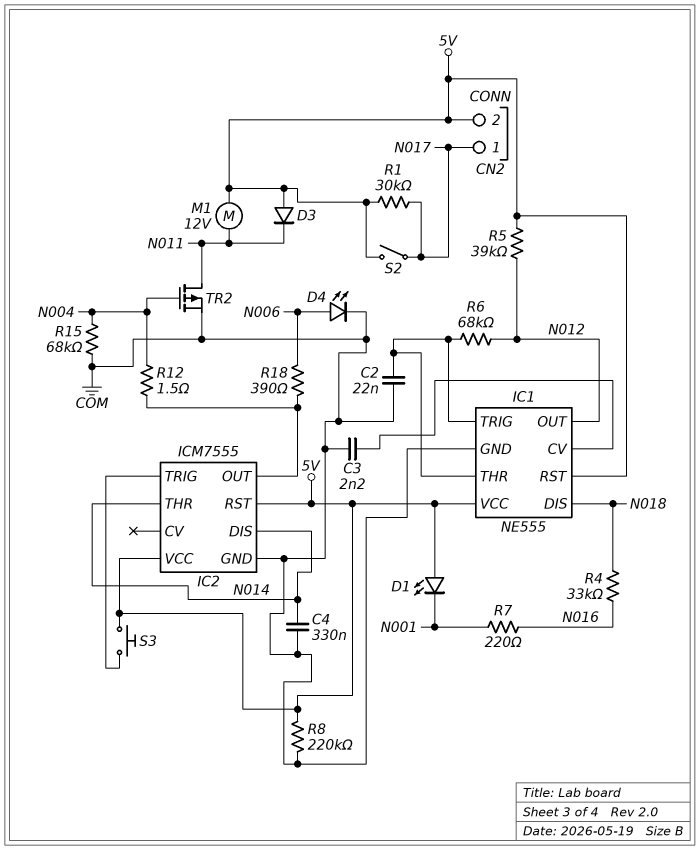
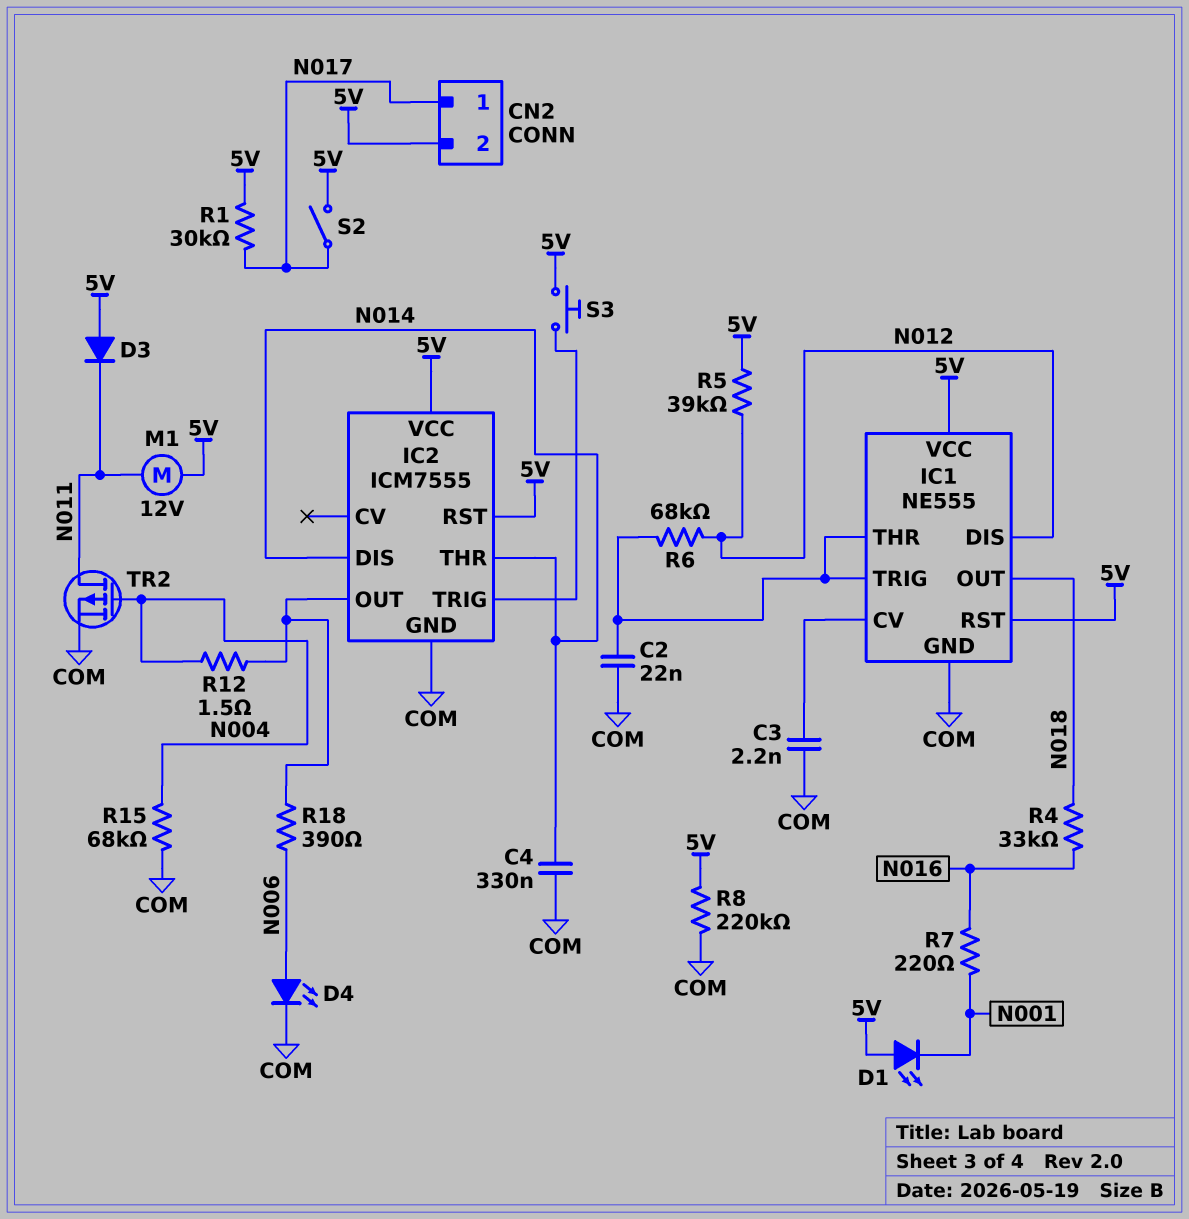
IC1 pin DIS: N018 -> N012
IC1 pin OUT: N012 -> N018

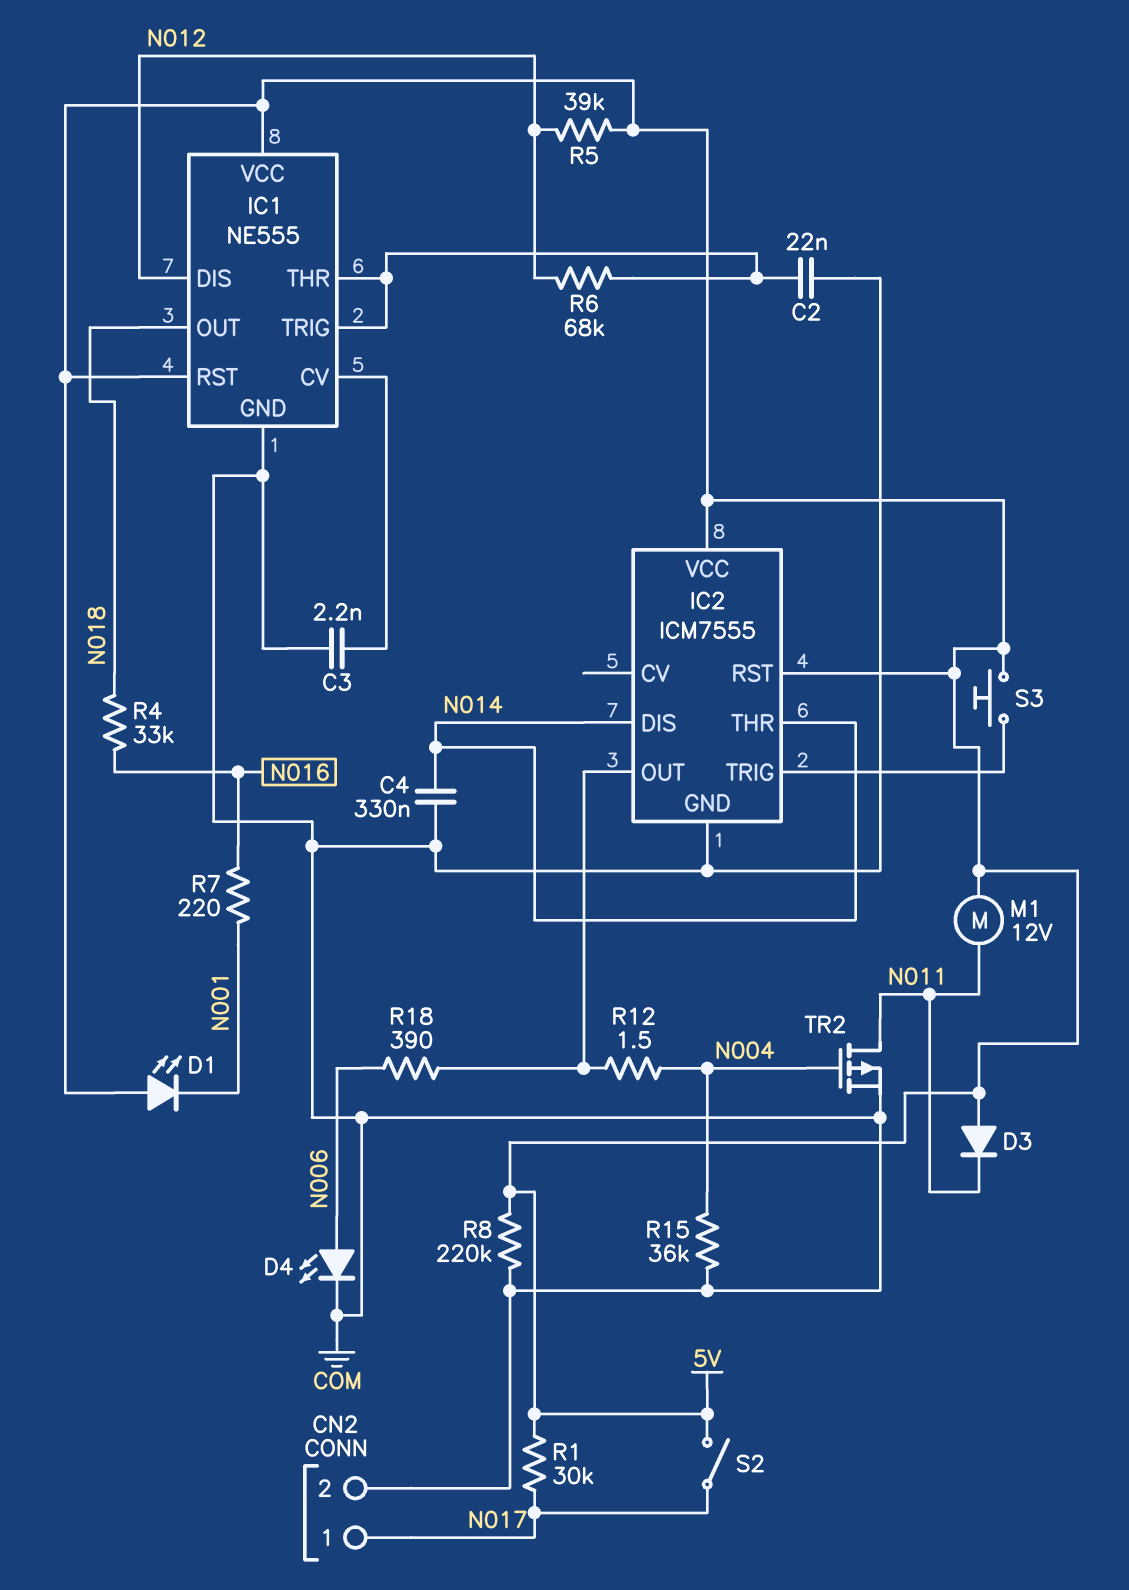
CN2 pin 2: 5V -> COM
R15: 68k (COM, N004) -> 36k (COM, N004)

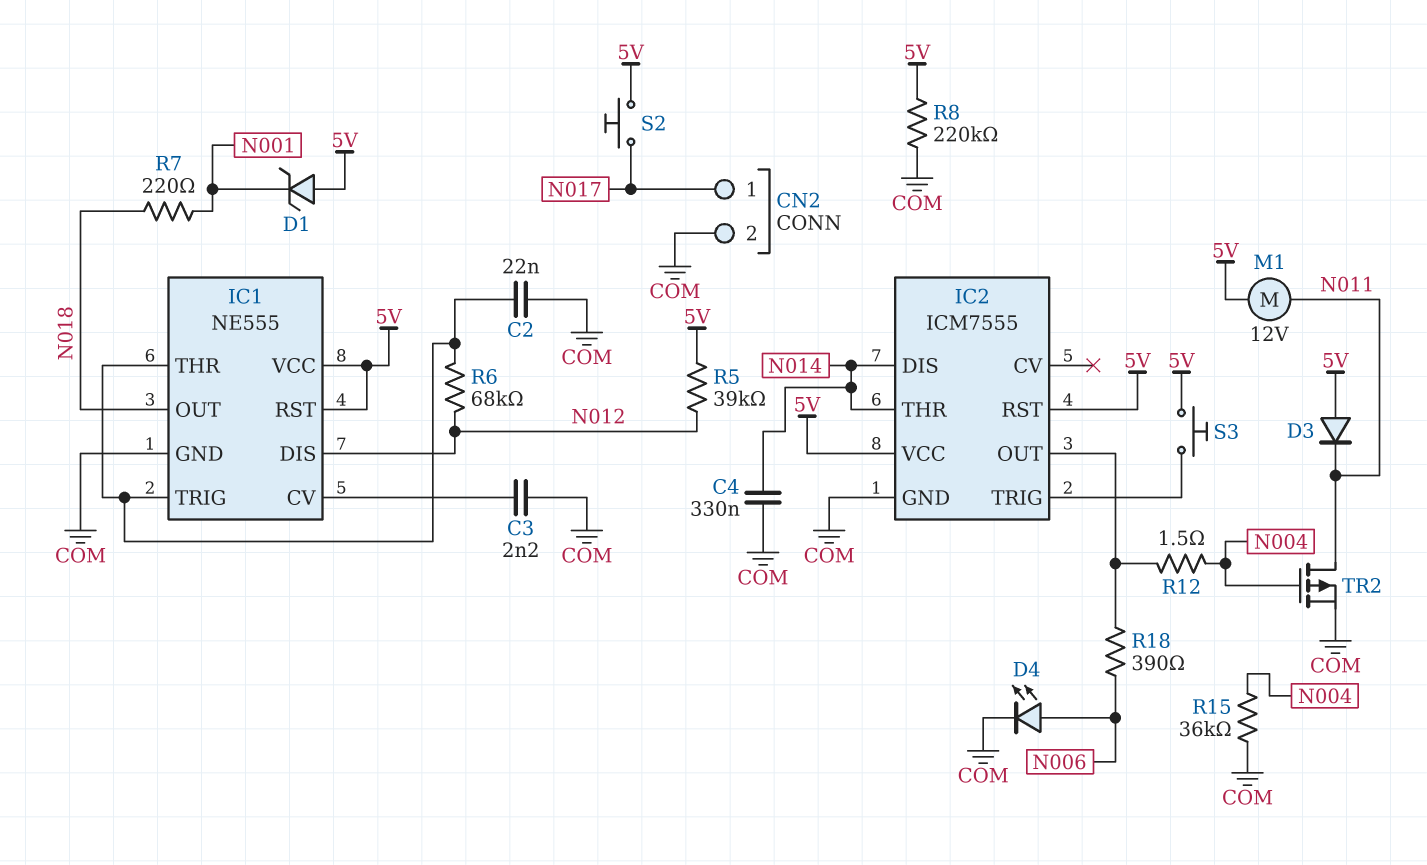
D1: LED (A 5V, K N001) -> zener (A 5V, K N001)
R1: 30k (5V, N017) -> none
R4: 33k (N016, N018) -> none
R7: 220 (N001, N016) -> 220 (N001, N018)
S2: switch (5V, N017) -> button (5V, N017)

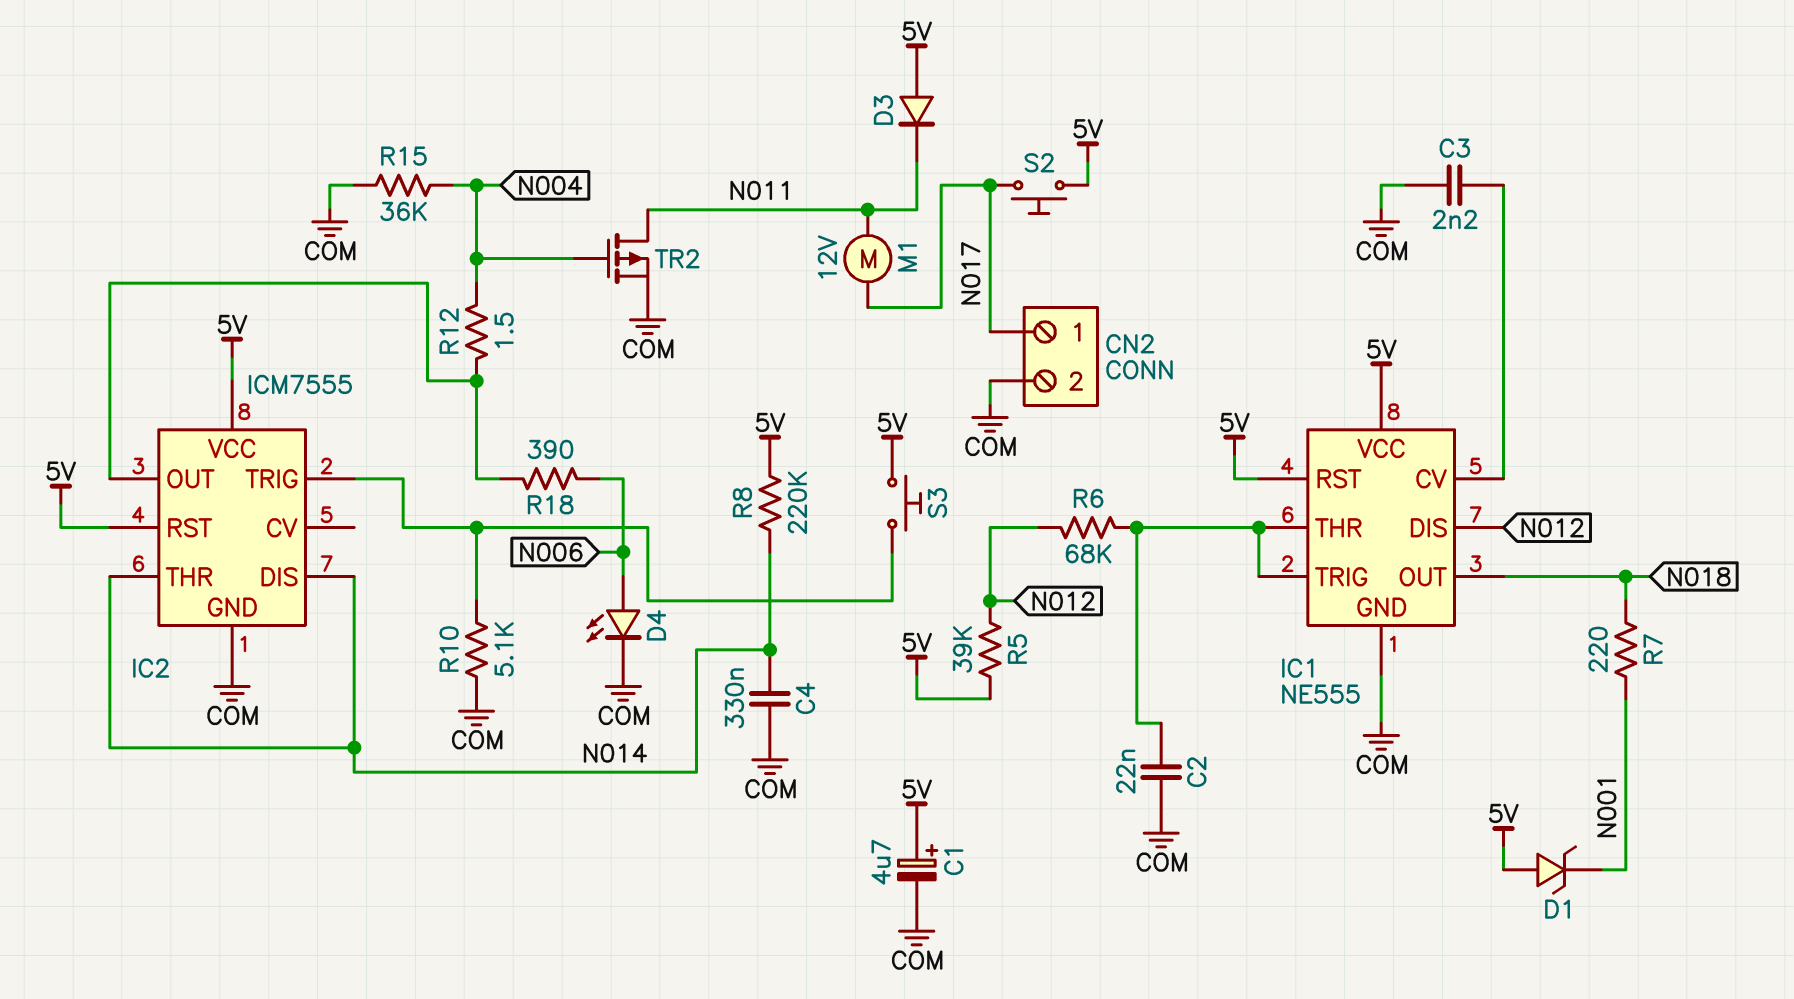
C1: none -> 4.7uF (plus 5V, minus COM)
M1: motor 12V (5V, N011) -> motor 12V (N011, N017)
R8: 220k (5V, COM) -> 220k (5V, N014)
R10: none -> 5.1k (COM, IC2/TRIG)

